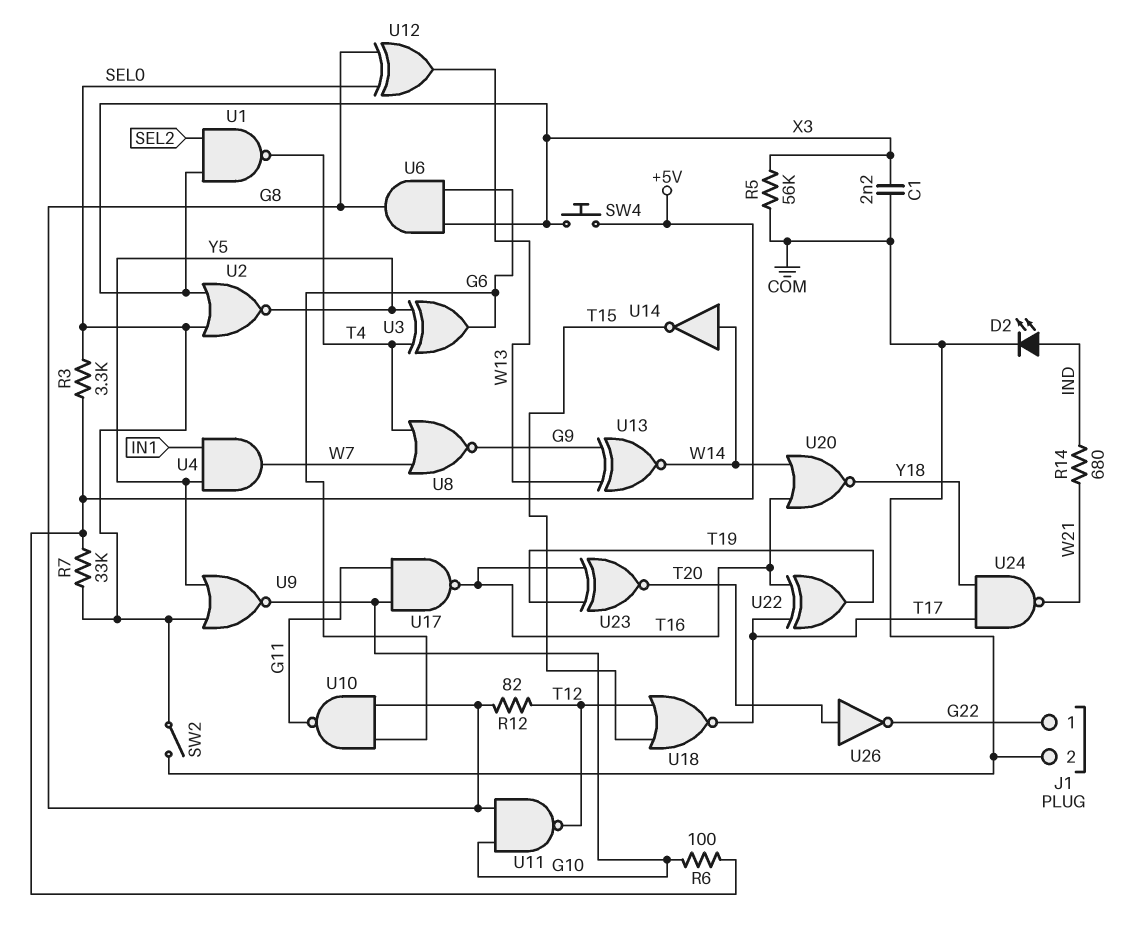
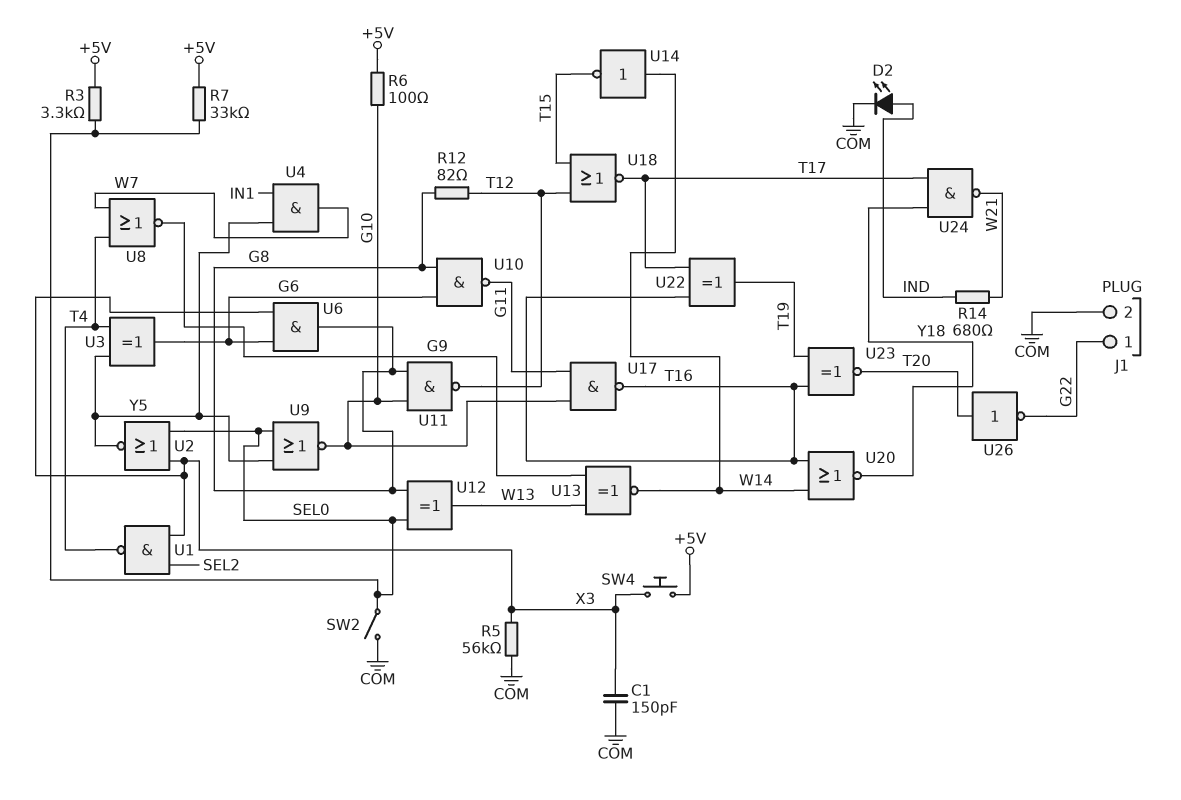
C1: 2.2nF (COM, X3) -> 150pF (COM, X3)

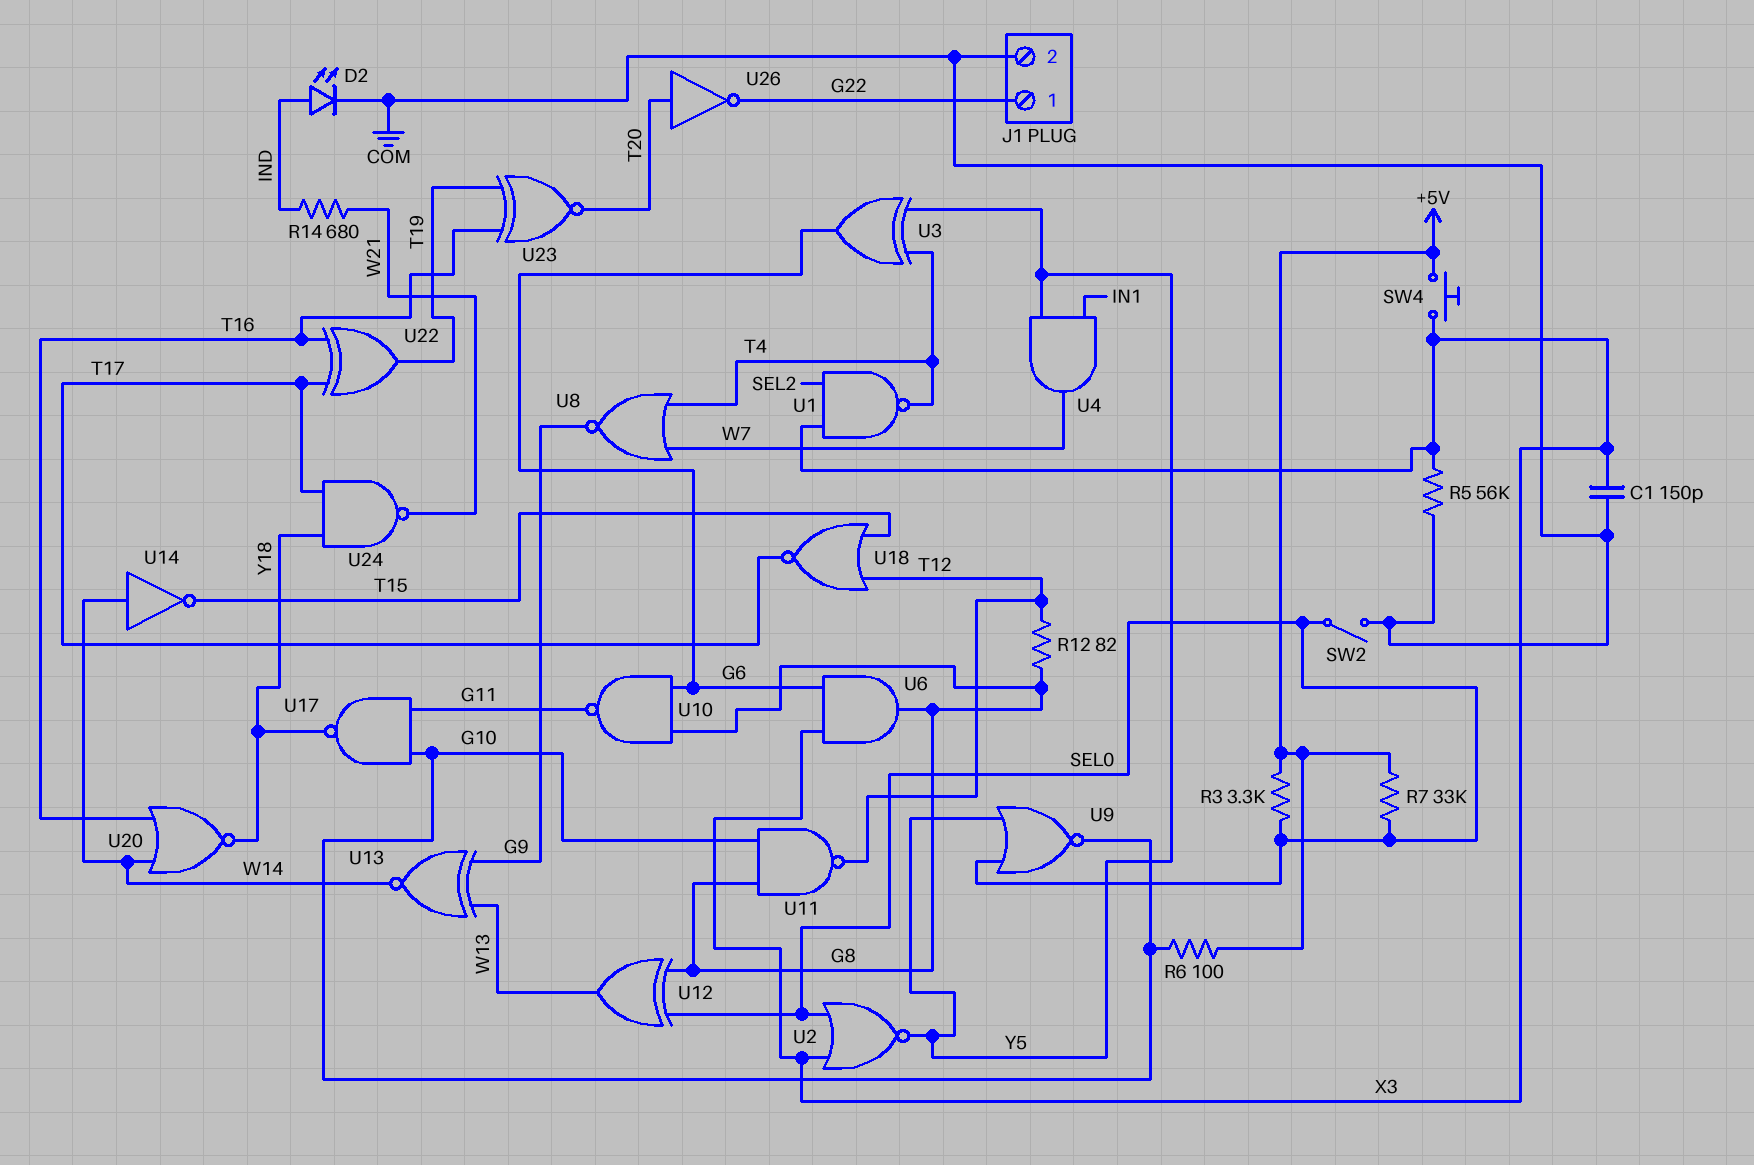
U17: NAND (in G10, in G11, out T16) -> NAND (in G10, in G11, out Y18)

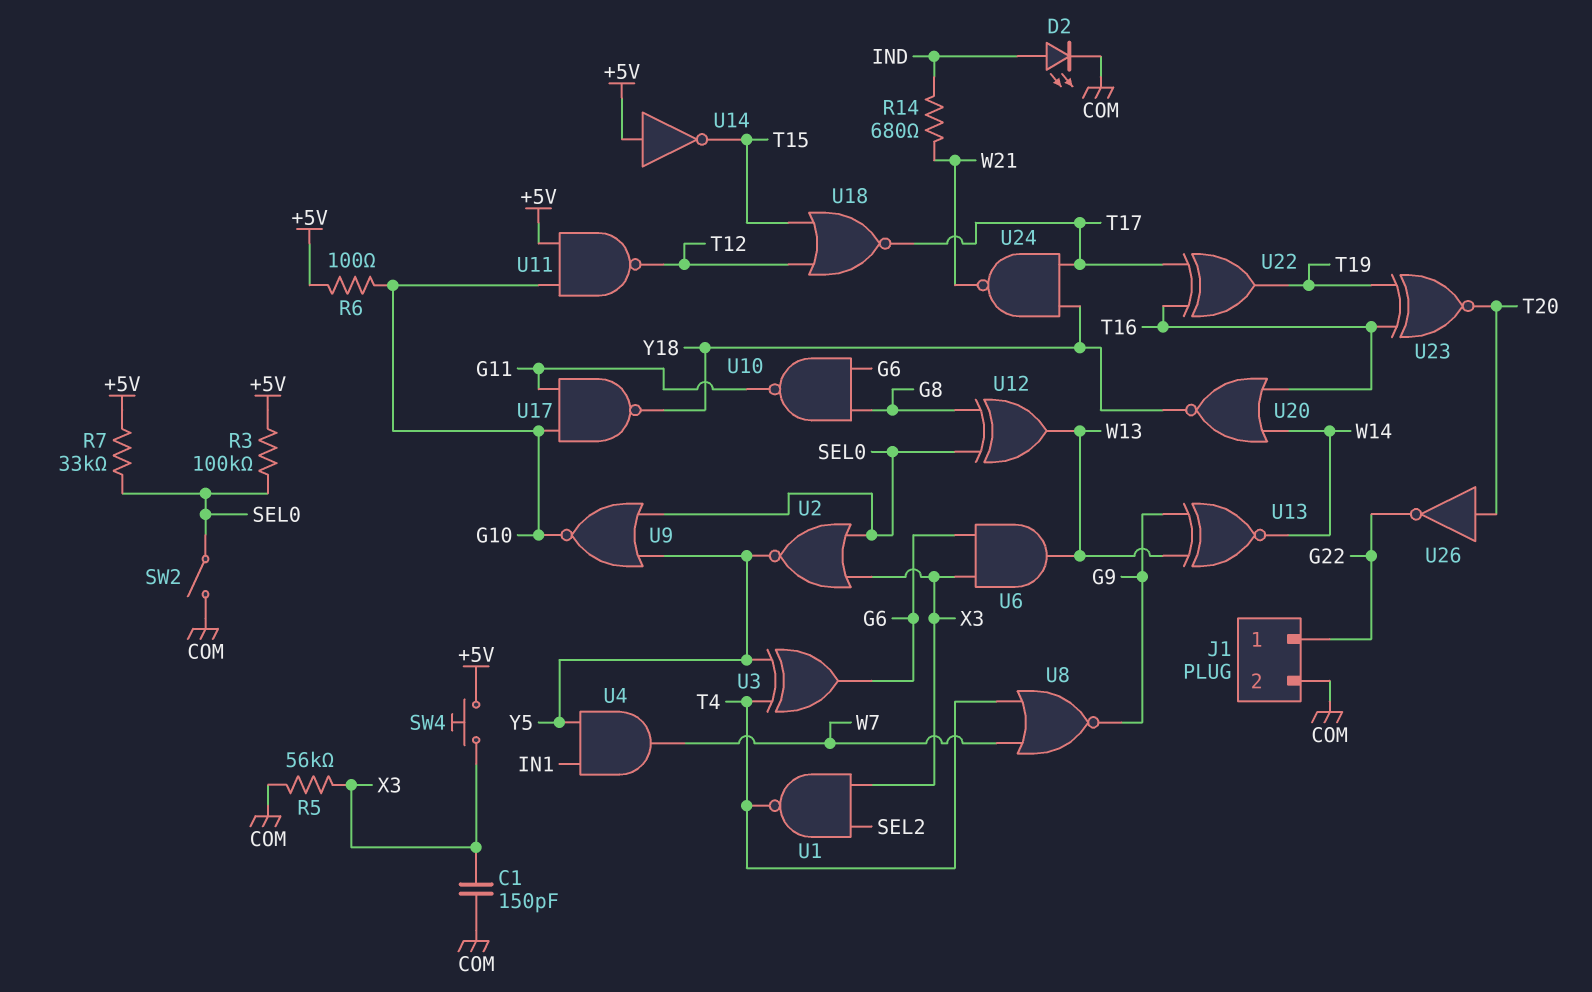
R3: 3.3k (+5V, SEL0) -> 100k (+5V, SEL0)
R12: 82 (G8, T12) -> none
U6: AND (in G6, in X3, out G8) -> AND (in G6, in X3, out W13)
U11: NAND (in G8, in G10, out T12) -> NAND (in +5V, in G10, out T12)
U14: NOT (in W14, out T15) -> NOT (in +5V, out T15)

